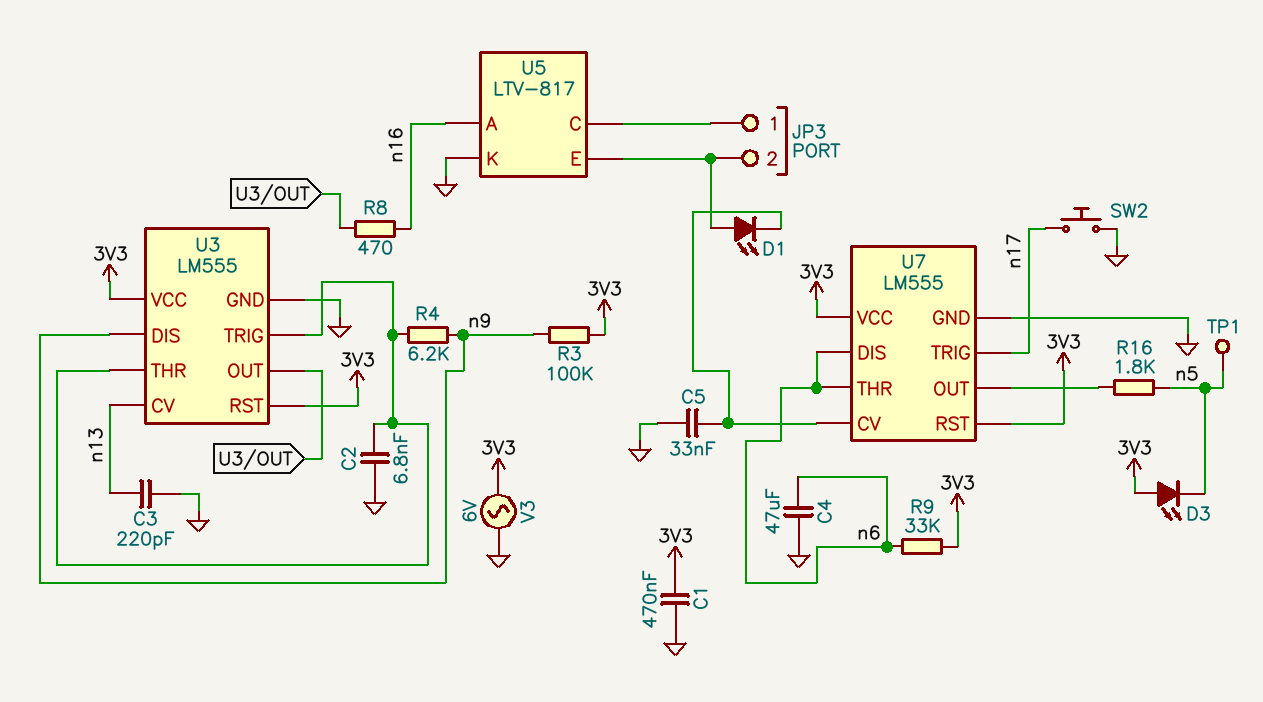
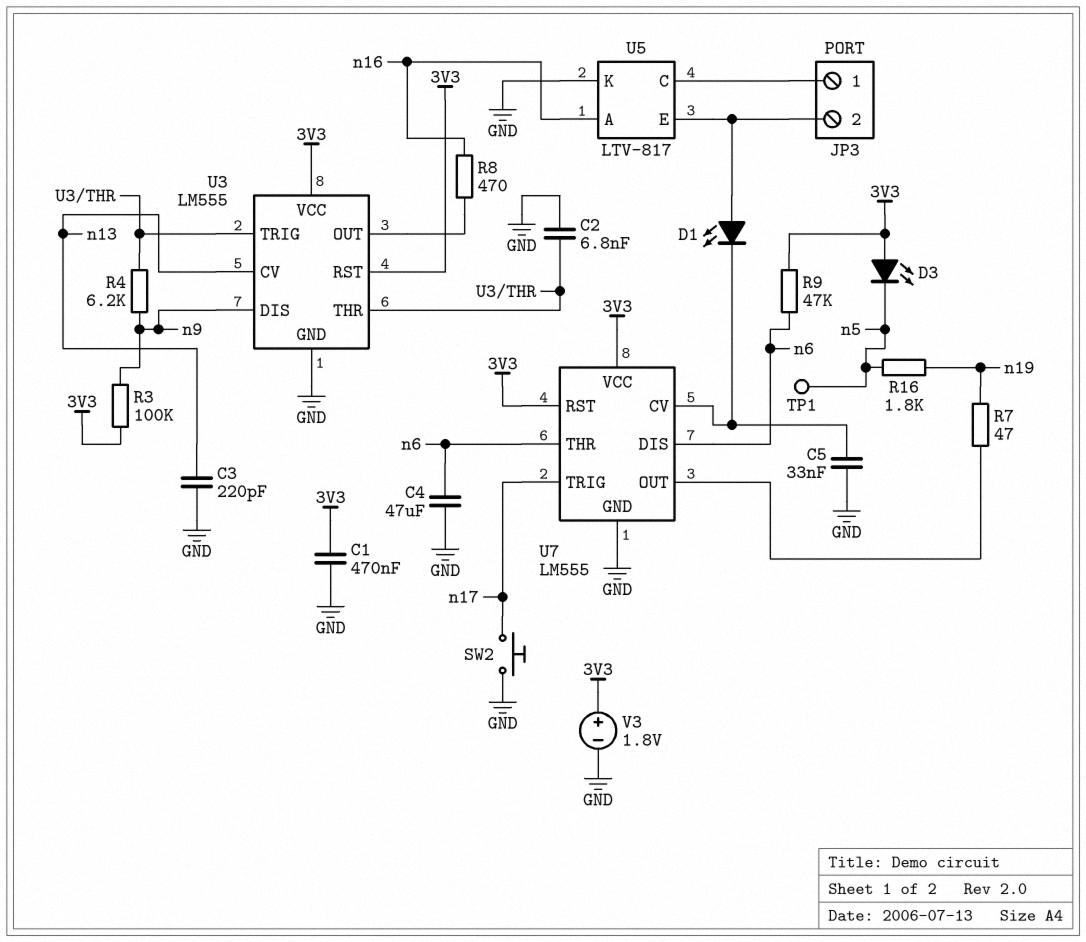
R7: none -> 47 (U7/OUT, n19)
R9: 33k (3V3, n6) -> 47k (3V3, n6)
R16: 1.8k (U7/OUT, n5) -> 1.8k (n5, n19)
V3: AC 6V (3V3, GND) -> 1.8V (plus 3V3, minus GND)

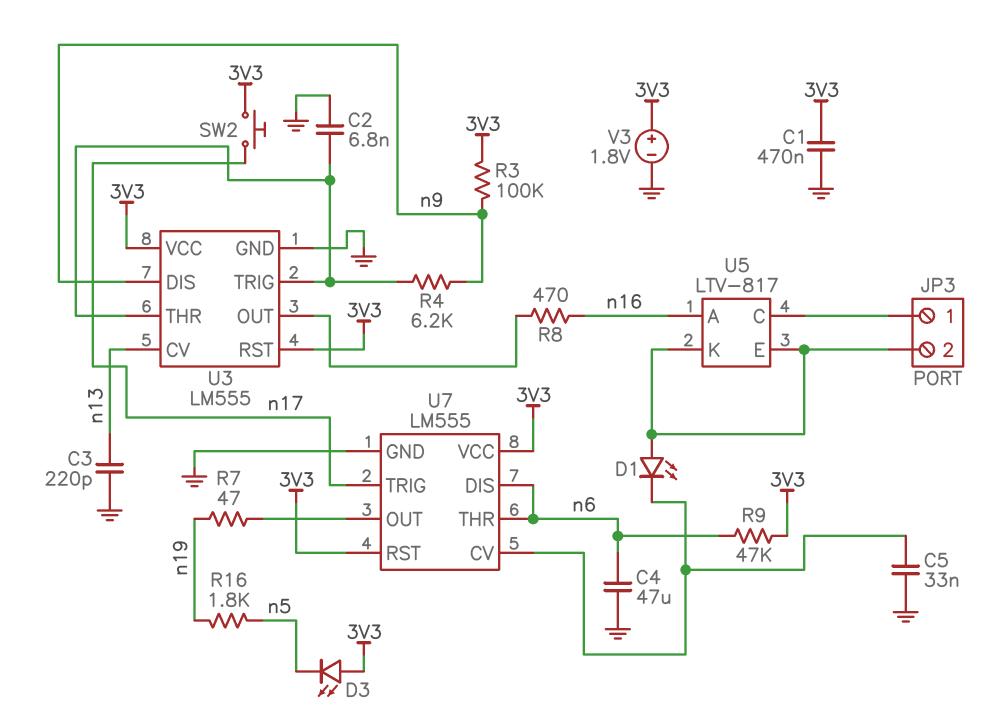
SW2: button (GND, n17) -> button (3V3, n17)
TP1: test point (n5) -> none
U5 pin K: GND -> JP3/2

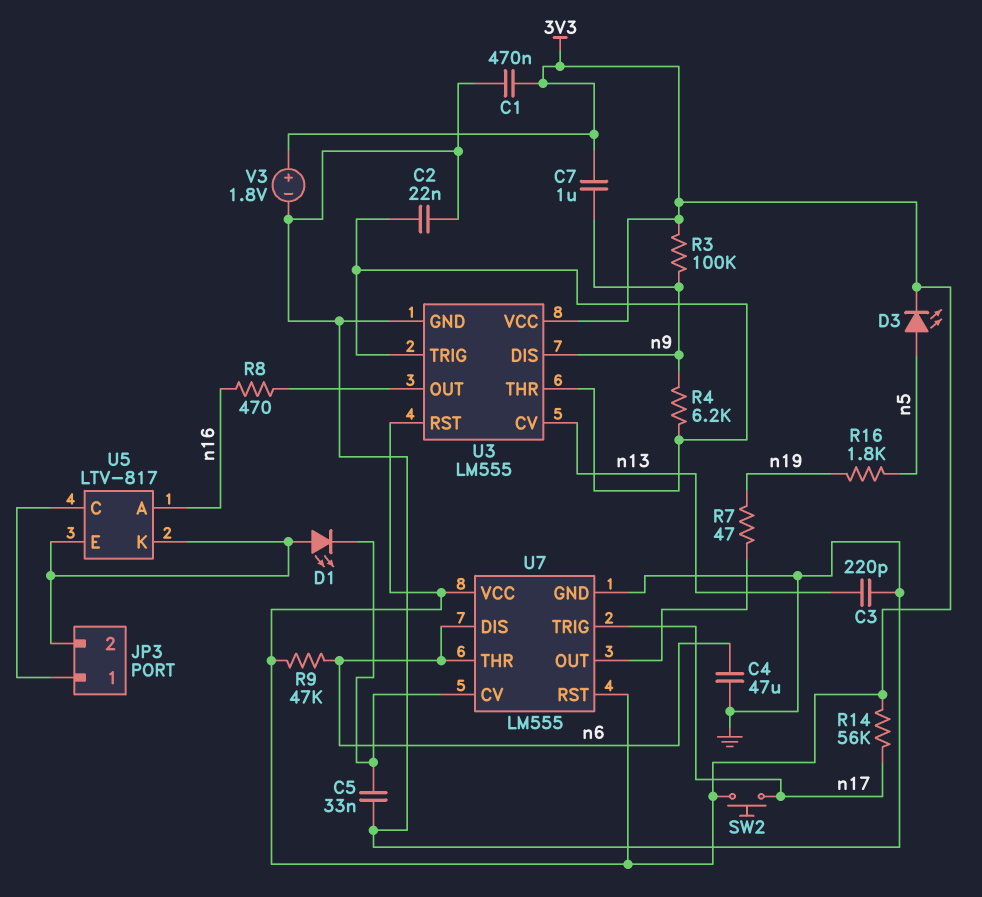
C2: 6.8nF (GND, U3/THR) -> 22nF (GND, U3/THR)
C7: none -> 1uF (3V3, n9)
D3: LED (A 3V3, K n5) -> LED (A n5, K 3V3)
R14: none -> 56k (3V3, n17)

